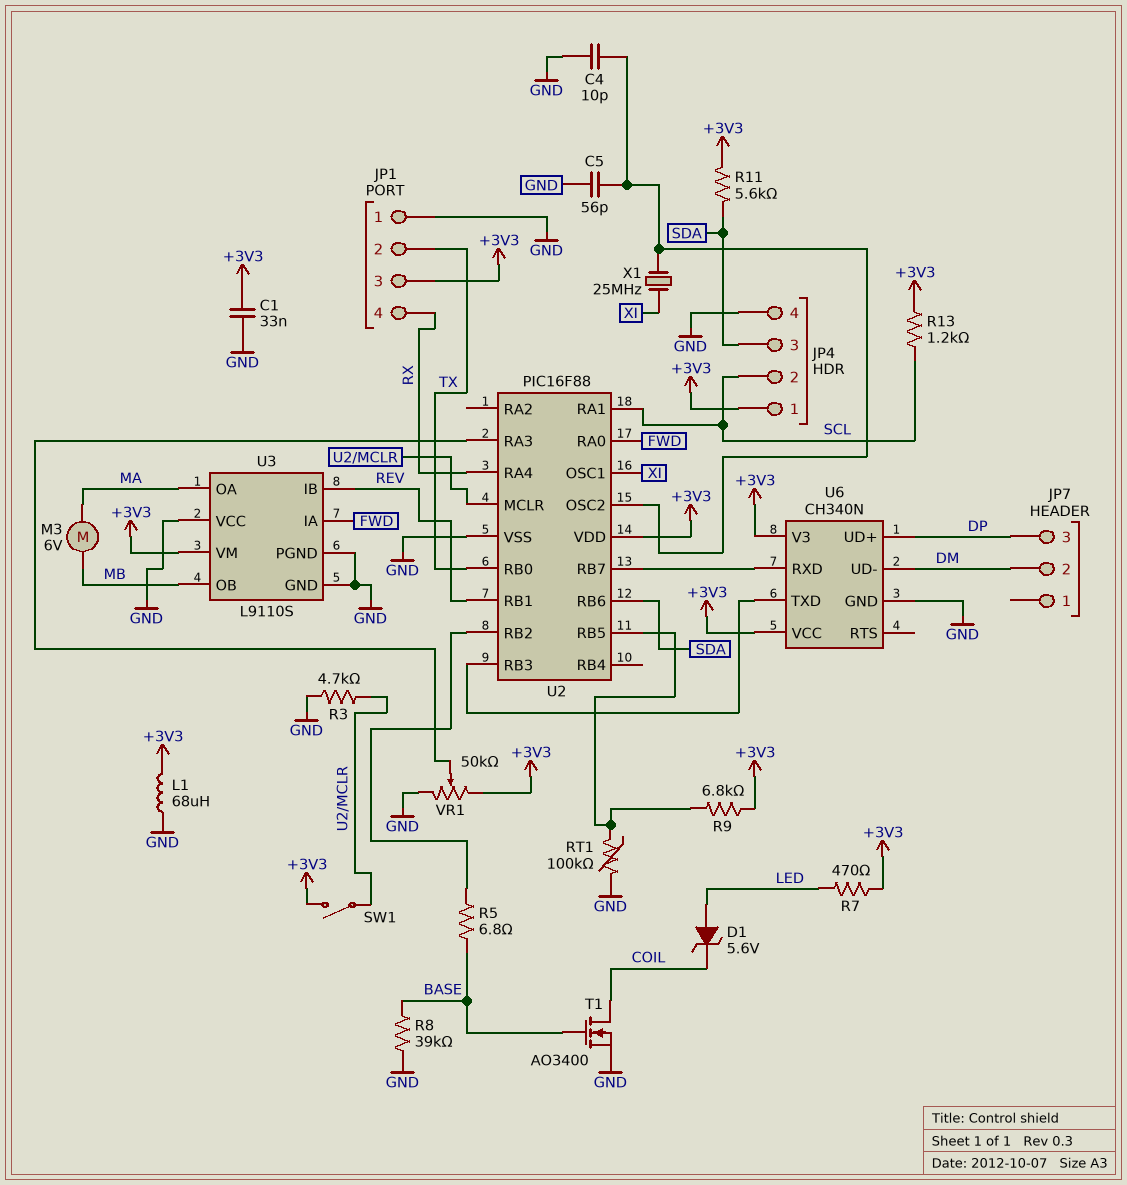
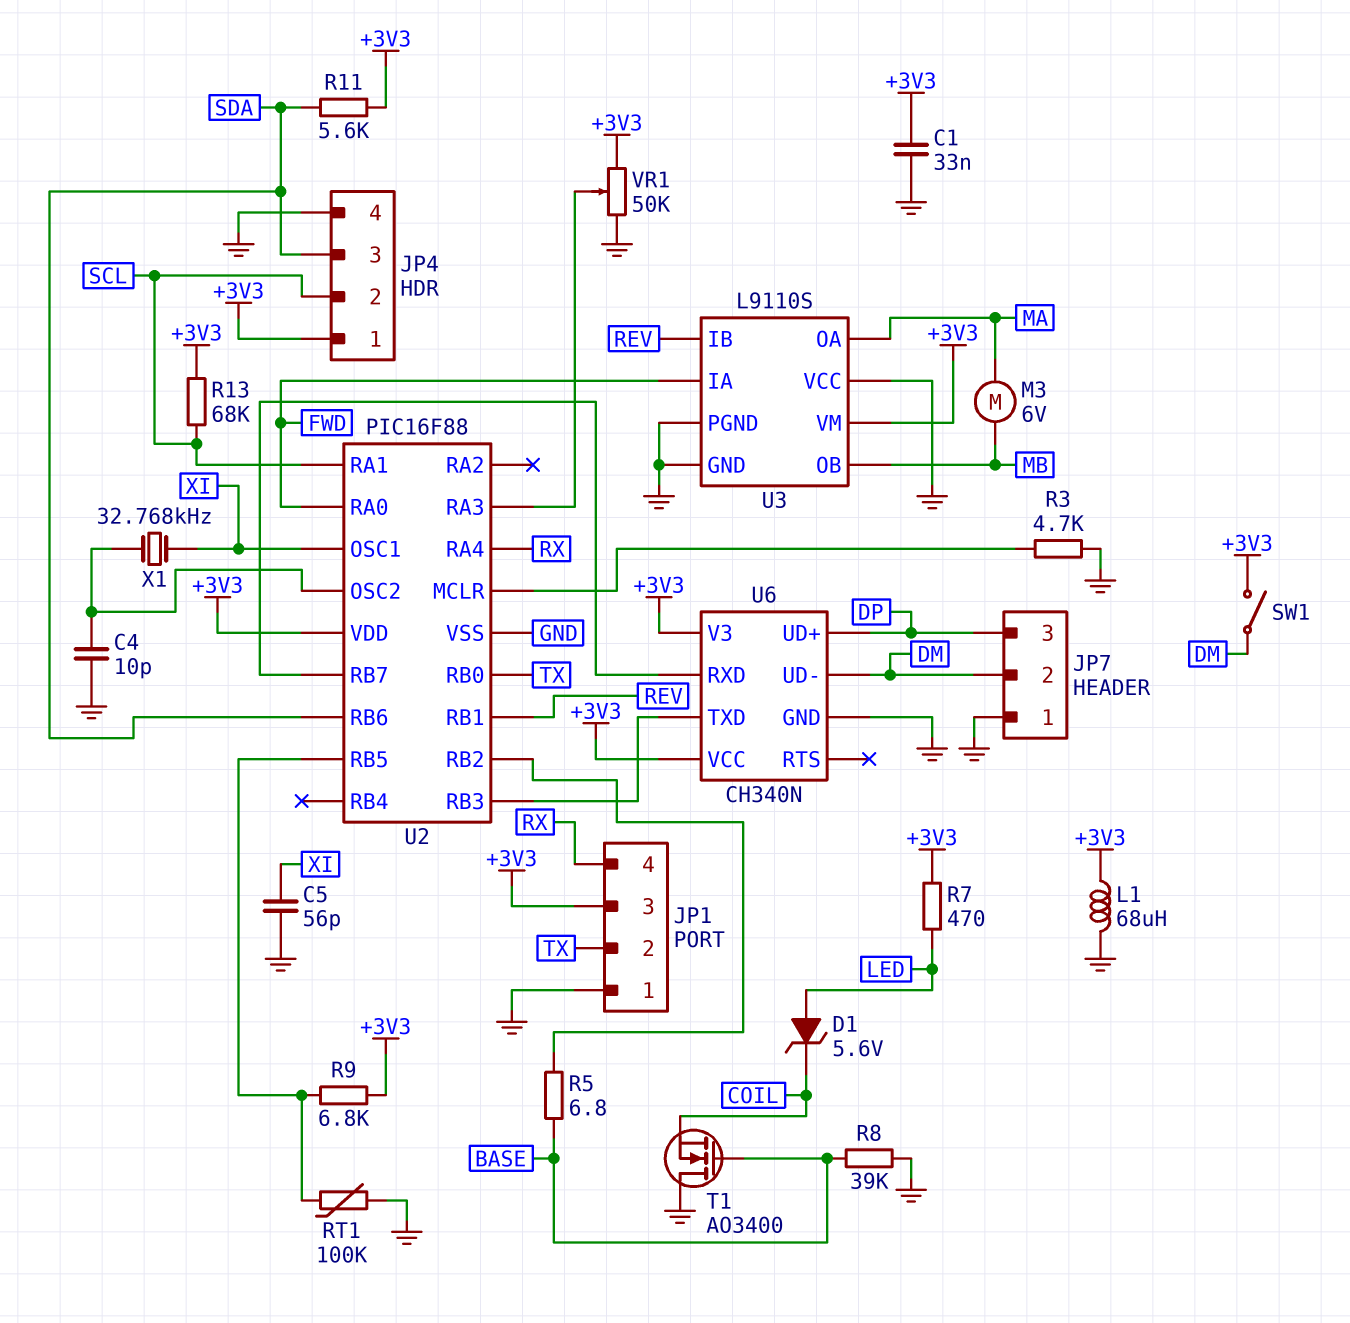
C5: 56pF (GND, U2/OSC2) -> 56pF (GND, XI)
JP7 pin 1: none -> GND
R13: 1.2k (+3V3, SCL) -> 68k (+3V3, SCL)
SW1: switch (+3V3, U2/MCLR) -> switch (+3V3, DM)
T1: NMOS AO3400 (G BASE, D COIL, S GND) -> NMOS AO3400 (G BASE, D GND, S COIL)
X1: 25MHz (U2/OSC2, XI) -> 32.768kHz (U2/OSC2, XI)

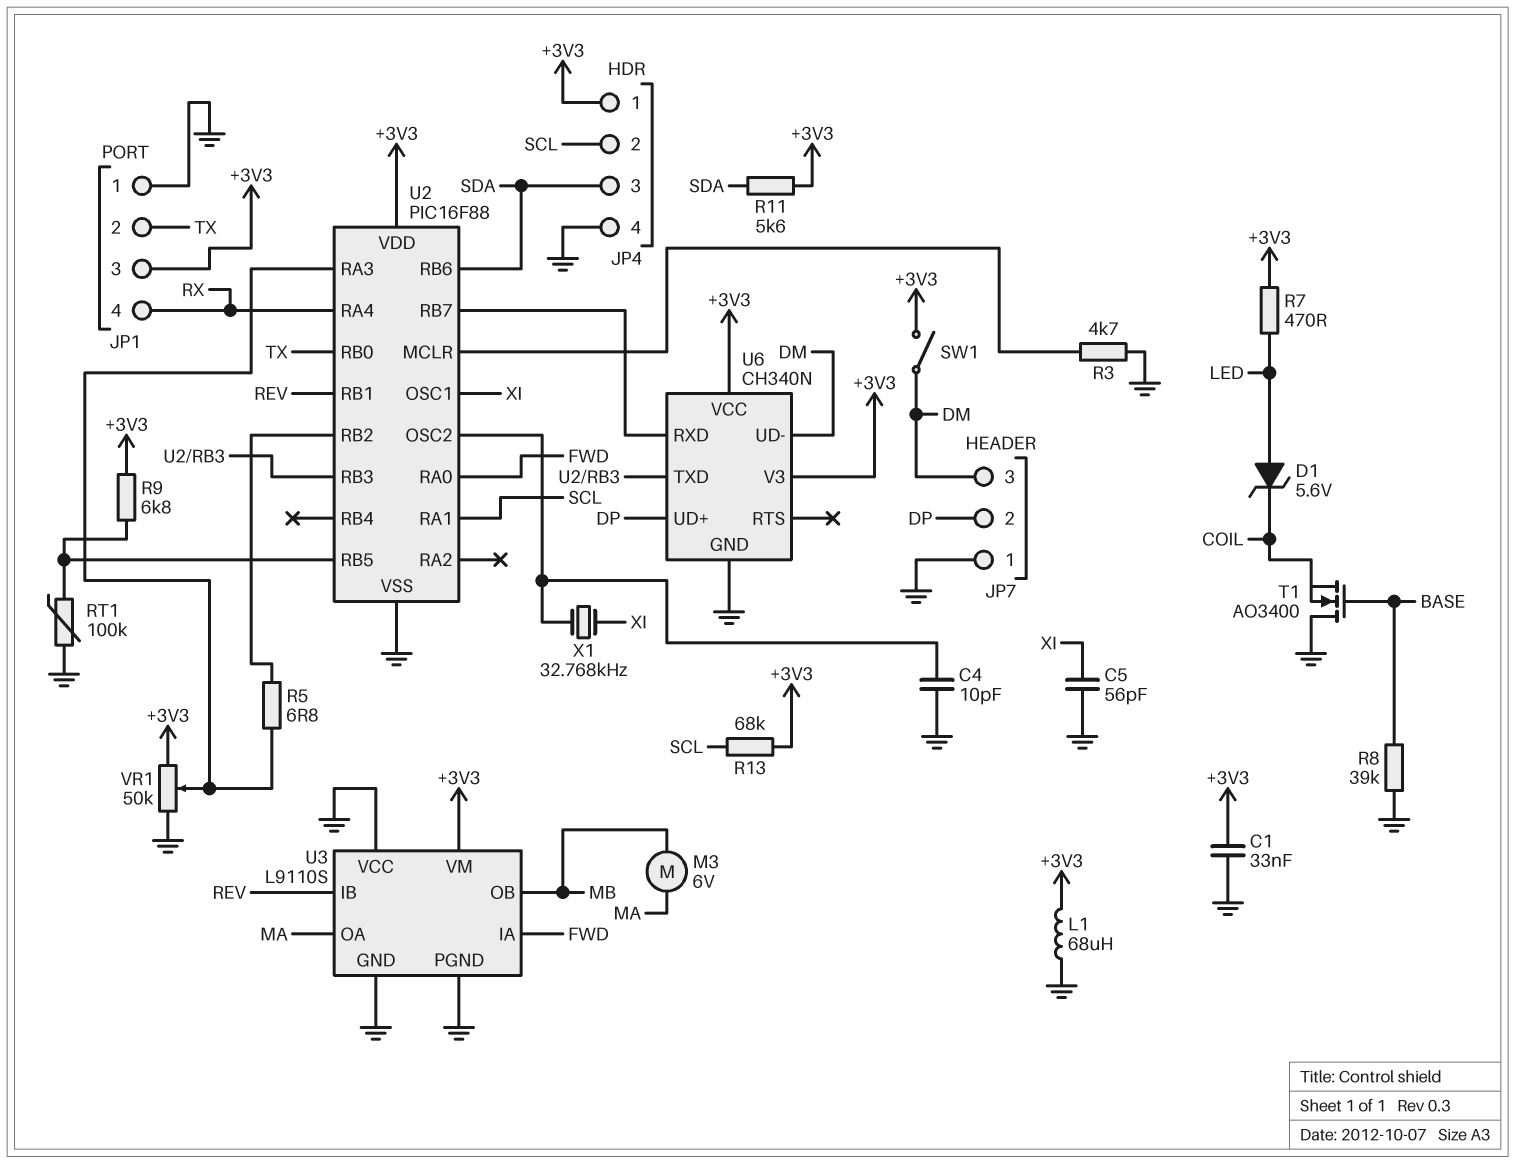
JP7 pin 2: DM -> DP
JP7 pin 3: DP -> DM
R5: 6.8 (BASE, U2/RB2) -> 6.8 (U2/RA3, U2/RB2)

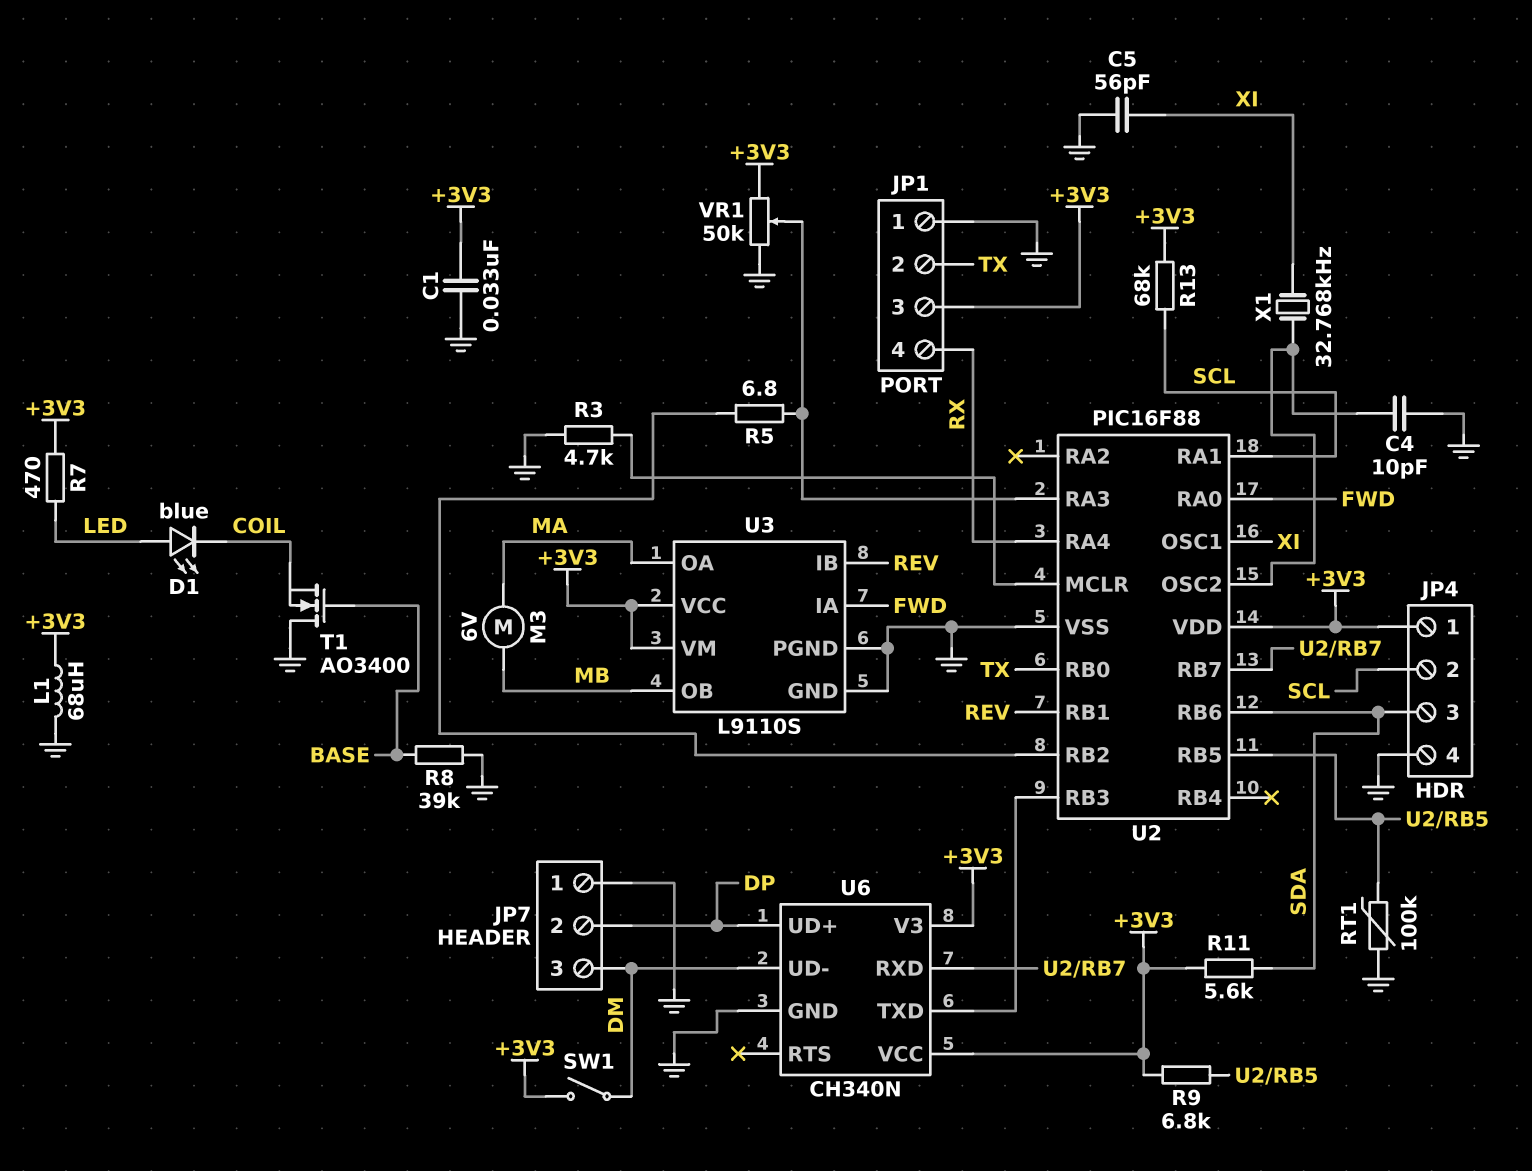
D1: zener 5.6V (A LED, K COIL) -> LED blue (A LED, K COIL)
U3 pin VCC: GND -> +3V3

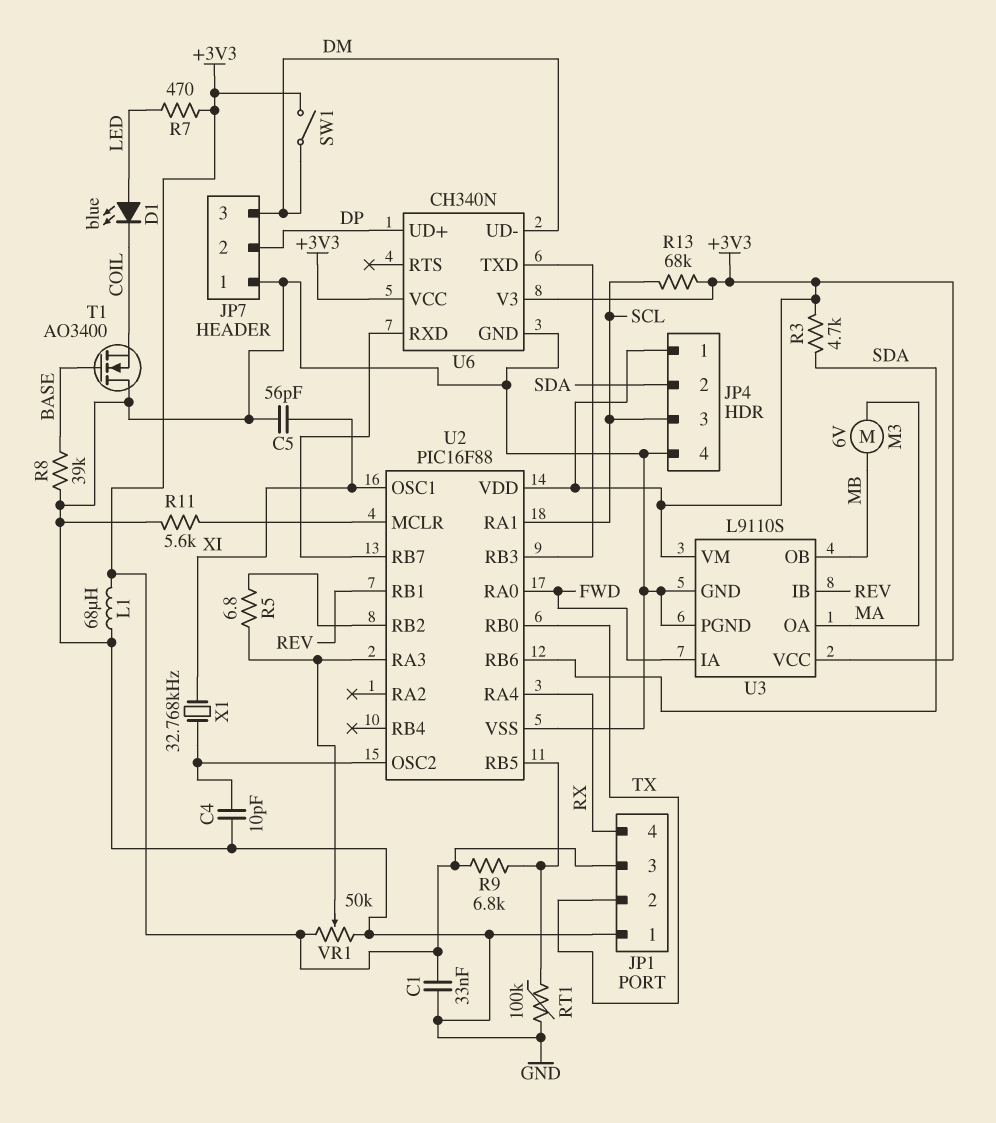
JP4 pin 2: SCL -> SDA
JP4 pin 3: SDA -> SCL
R3: 4.7k (GND, U2/MCLR) -> 4.7k (+3V3, SDA)
R11: 5.6k (+3V3, SDA) -> 5.6k (GND, U2/MCLR)

